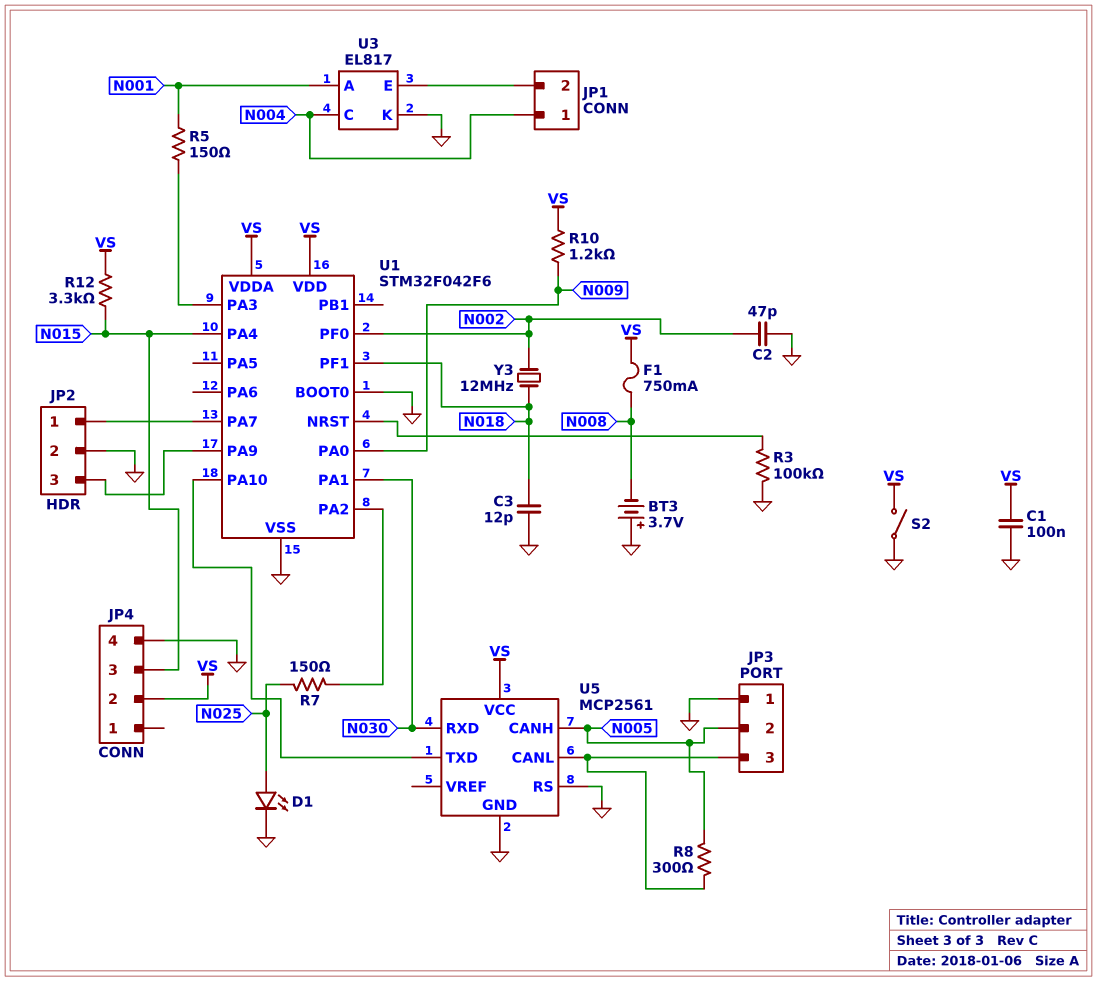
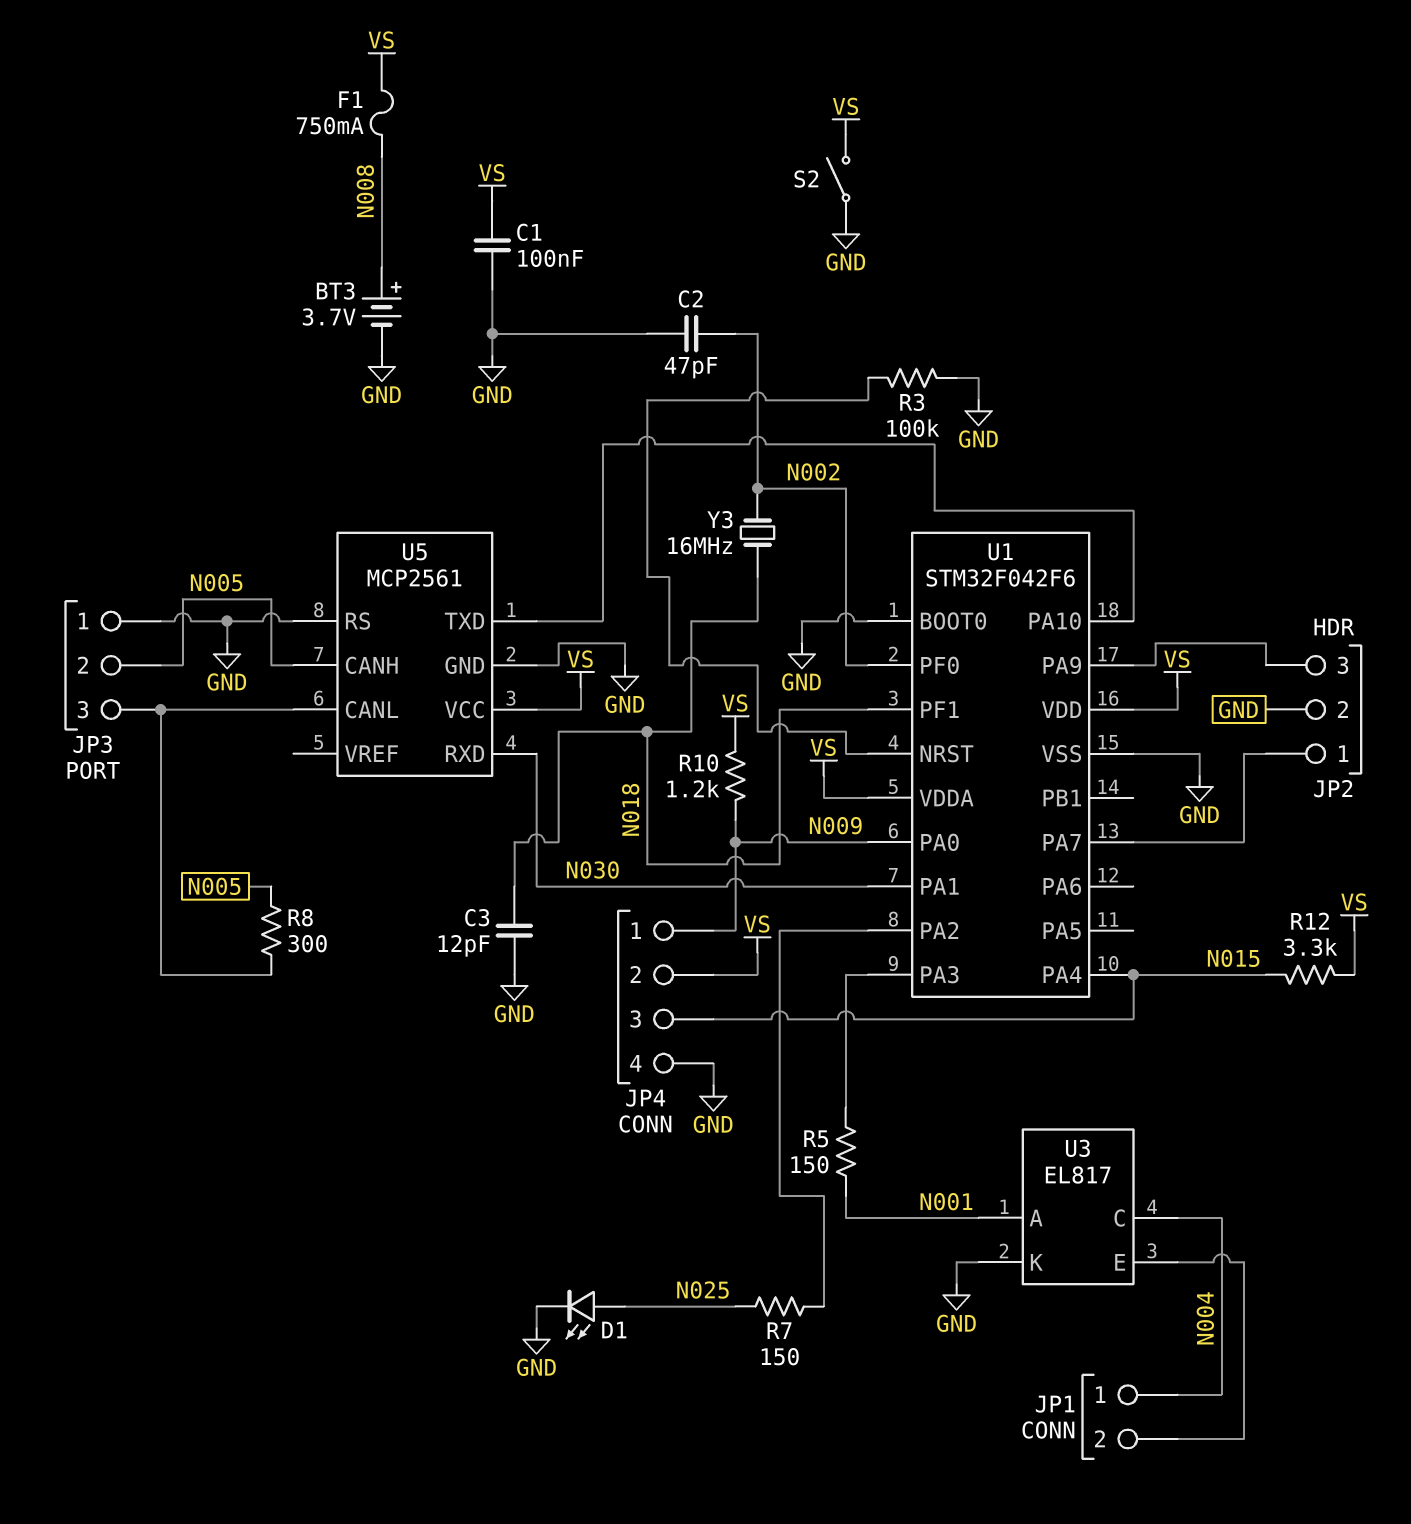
BT3: 3.7V (plus GND, minus N008) -> 3.7V (plus N008, minus GND)
JP4 pin 1: none -> N009
Y3: 12MHz (N002, N018) -> 16MHz (N002, N018)

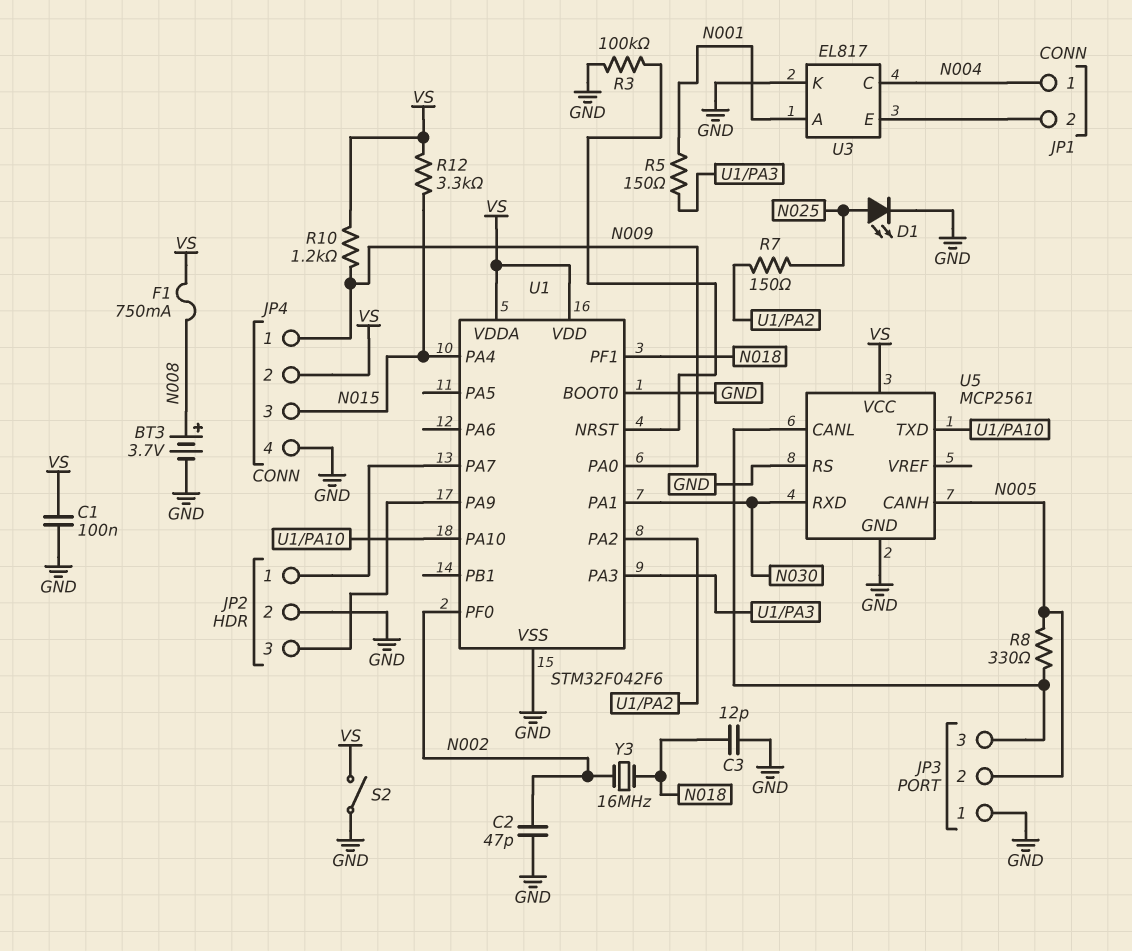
R8: 300 (JP3/3, N005) -> 330 (JP3/3, N005)

